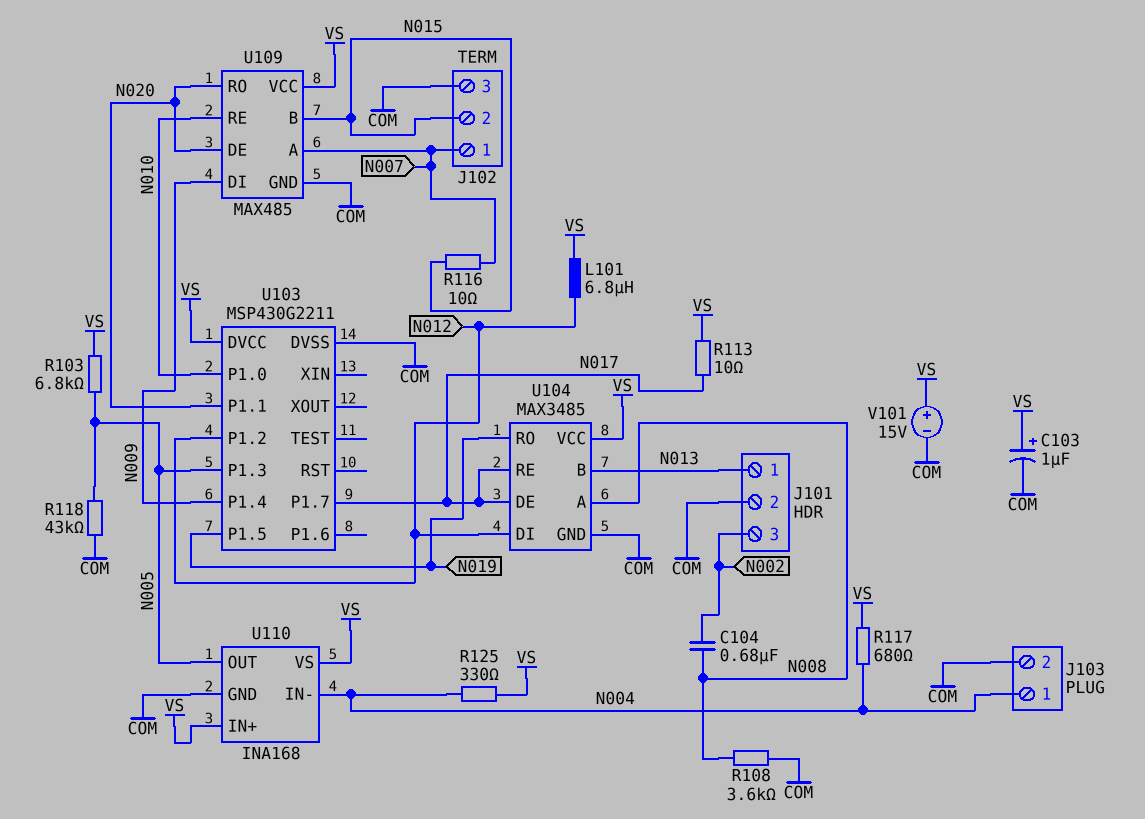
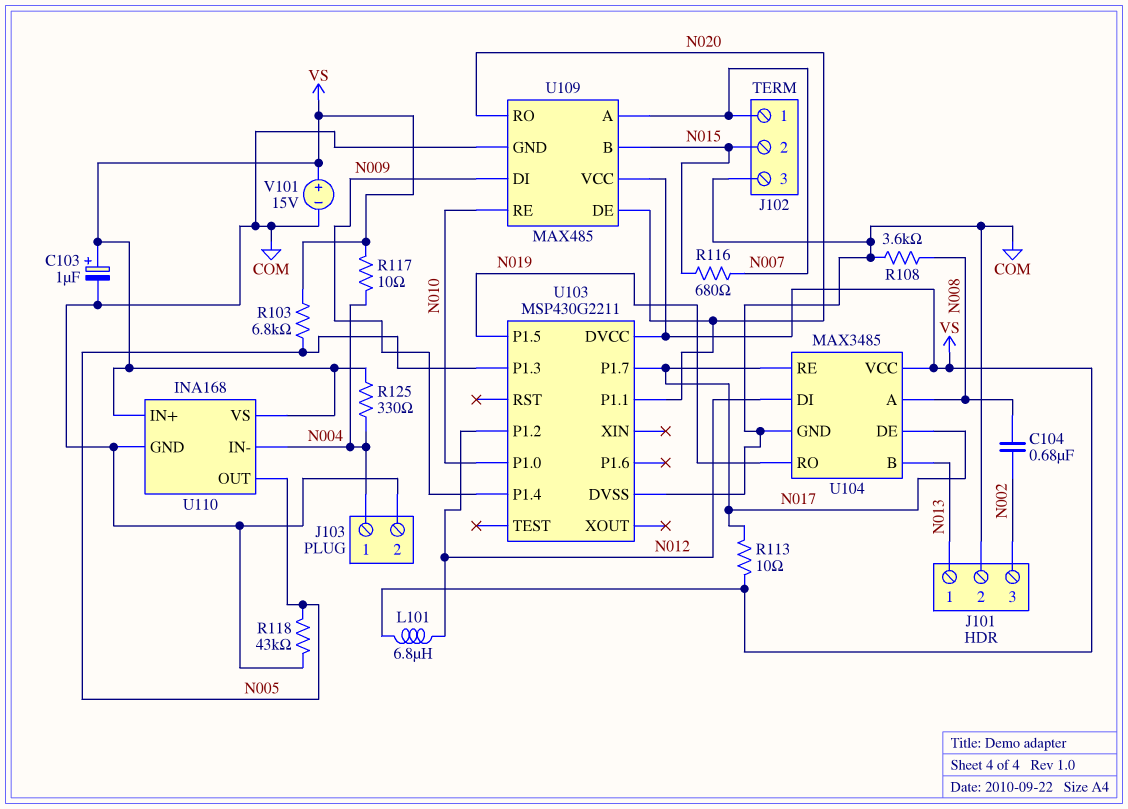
R116: 10 (N007, N015) -> 680 (N007, N015)
R117: 680 (N004, VS) -> 10 (N004, VS)

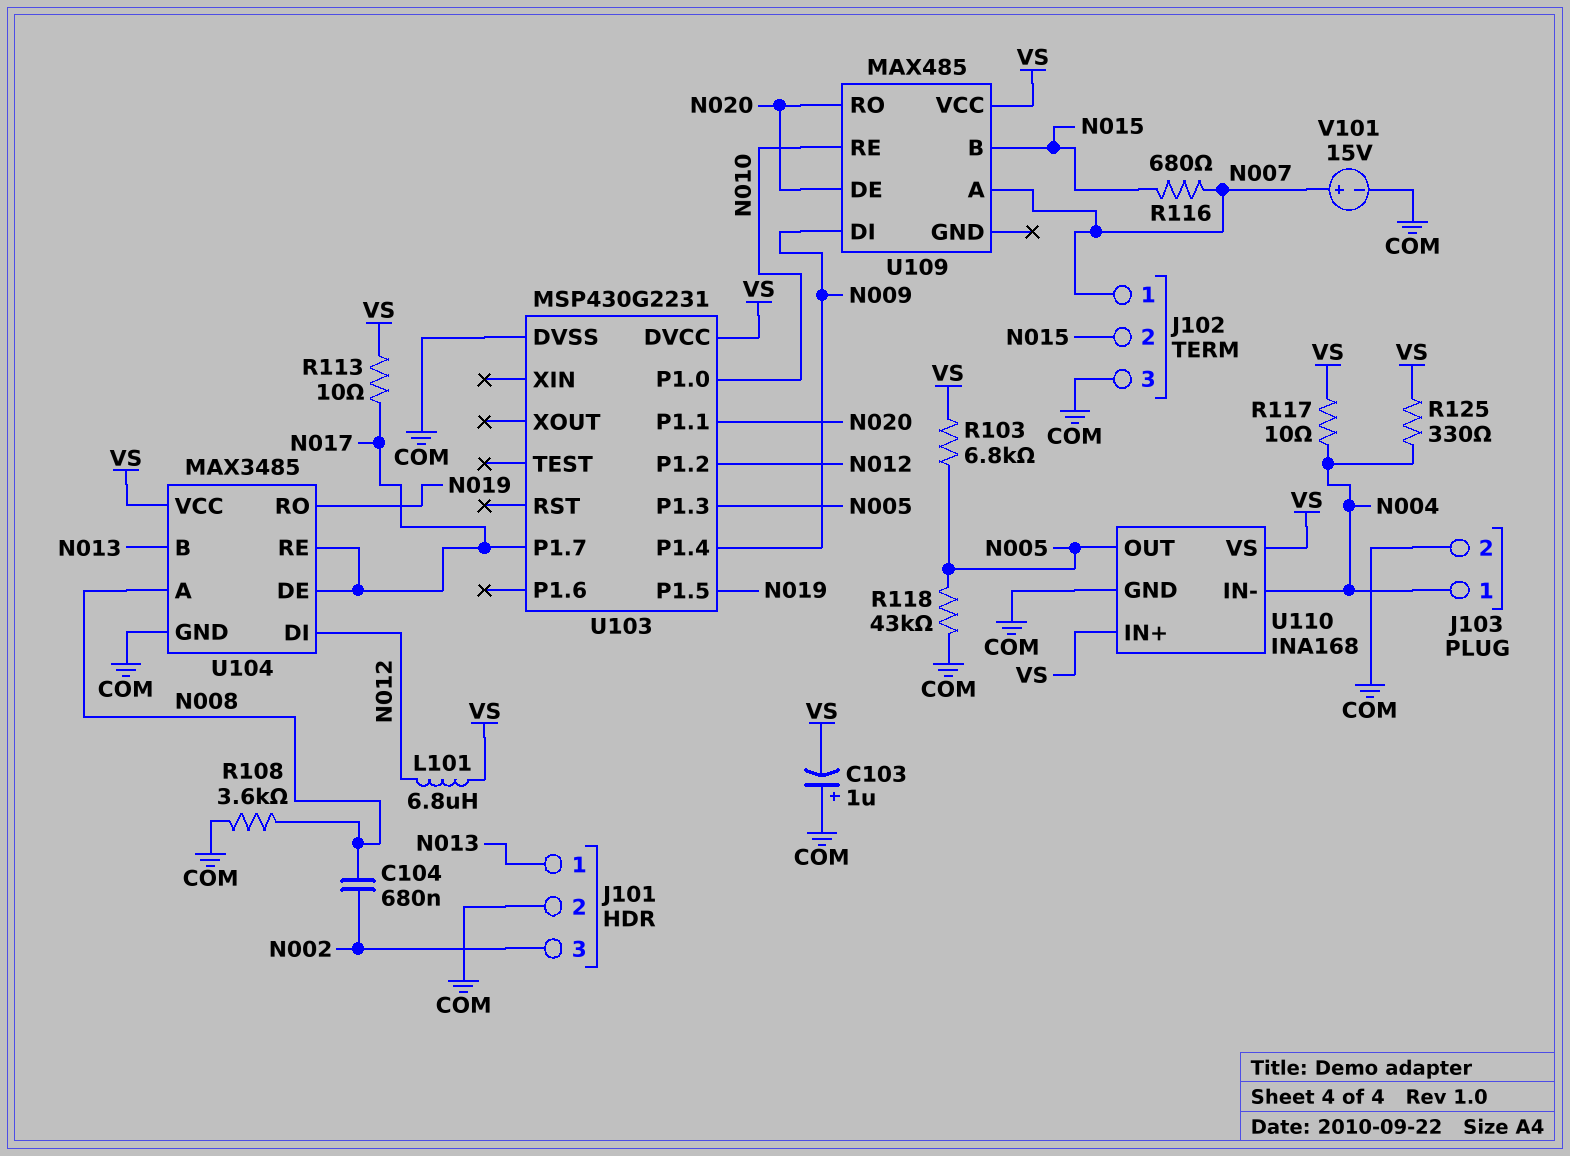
C103: 1uF (plus VS, minus COM) -> 1uF (plus COM, minus VS)
U103: MSP430G2211 -> MSP430G2231
U109 pin GND: COM -> none
V101: 15V (plus VS, minus COM) -> 15V (plus N007, minus COM)

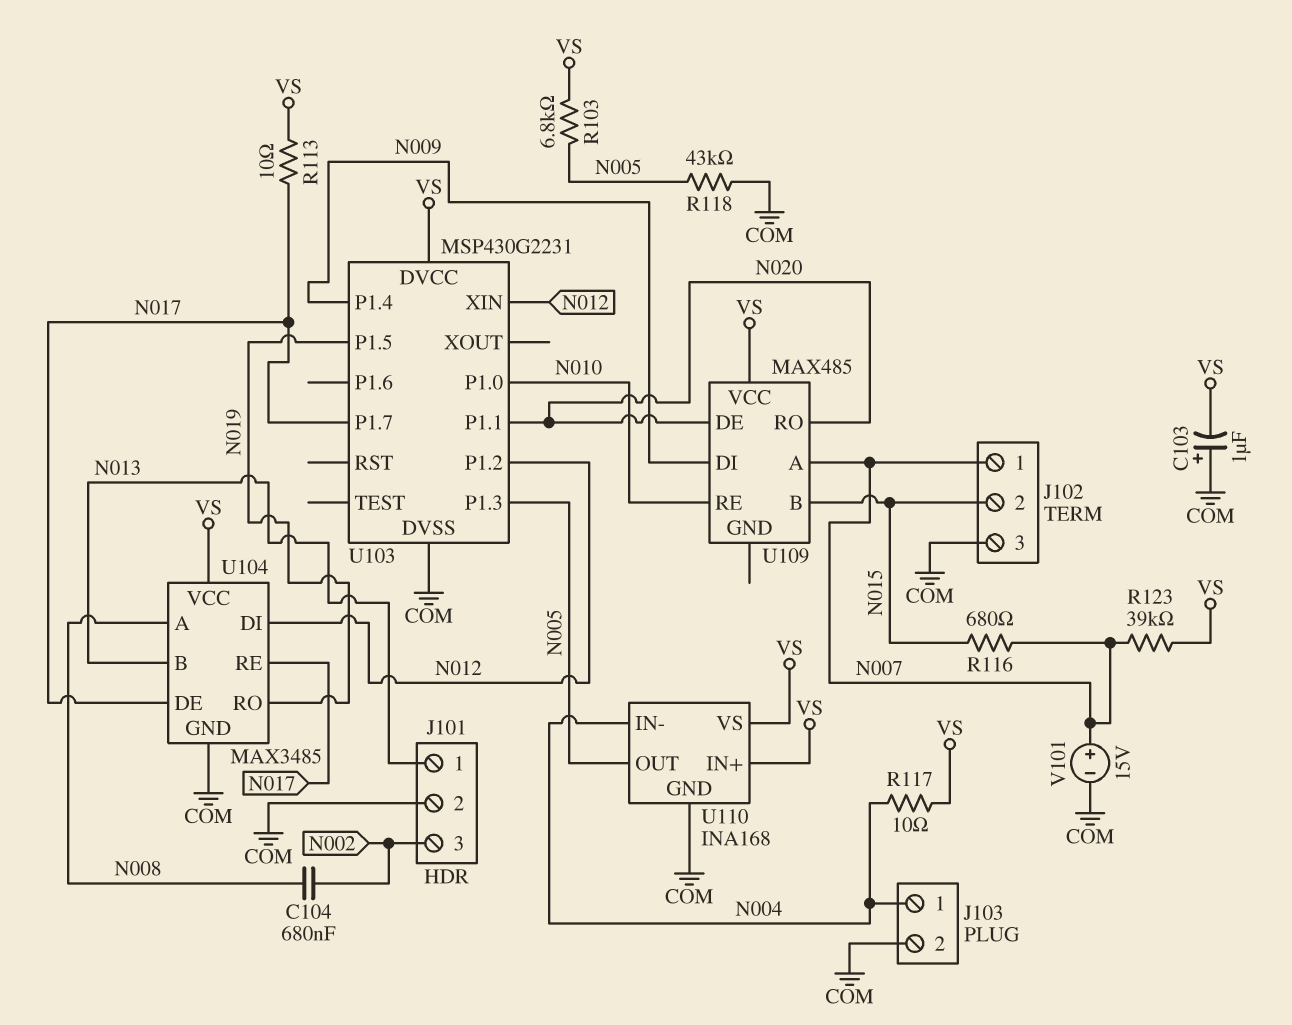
L101: 6.8uH (N012, VS) -> none
R108: 3.6k (COM, N008) -> none
R123: none -> 39k (N007, VS)
R125: 330 (N004, VS) -> none
U103 pin XIN: none -> N012

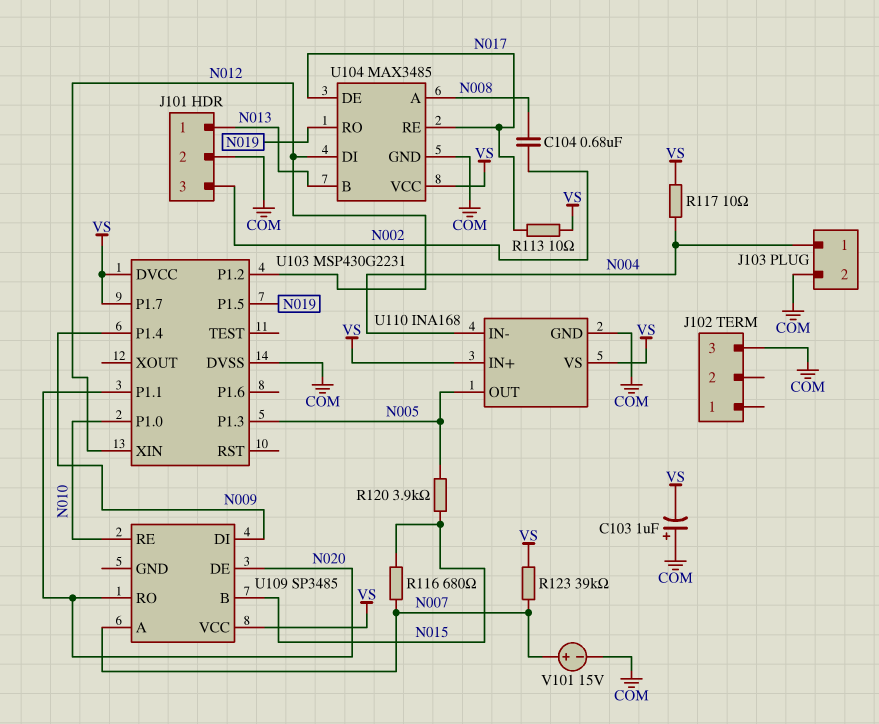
J102 pin 1: N007 -> none
J102 pin 2: N015 -> none
R103: 6.8k (N005, VS) -> none
R118: 43k (COM, N005) -> none
R120: none -> 3.9k (N005, N015)
U103 pin P1.7: N017 -> VS
U109: MAX485 -> SP3485

